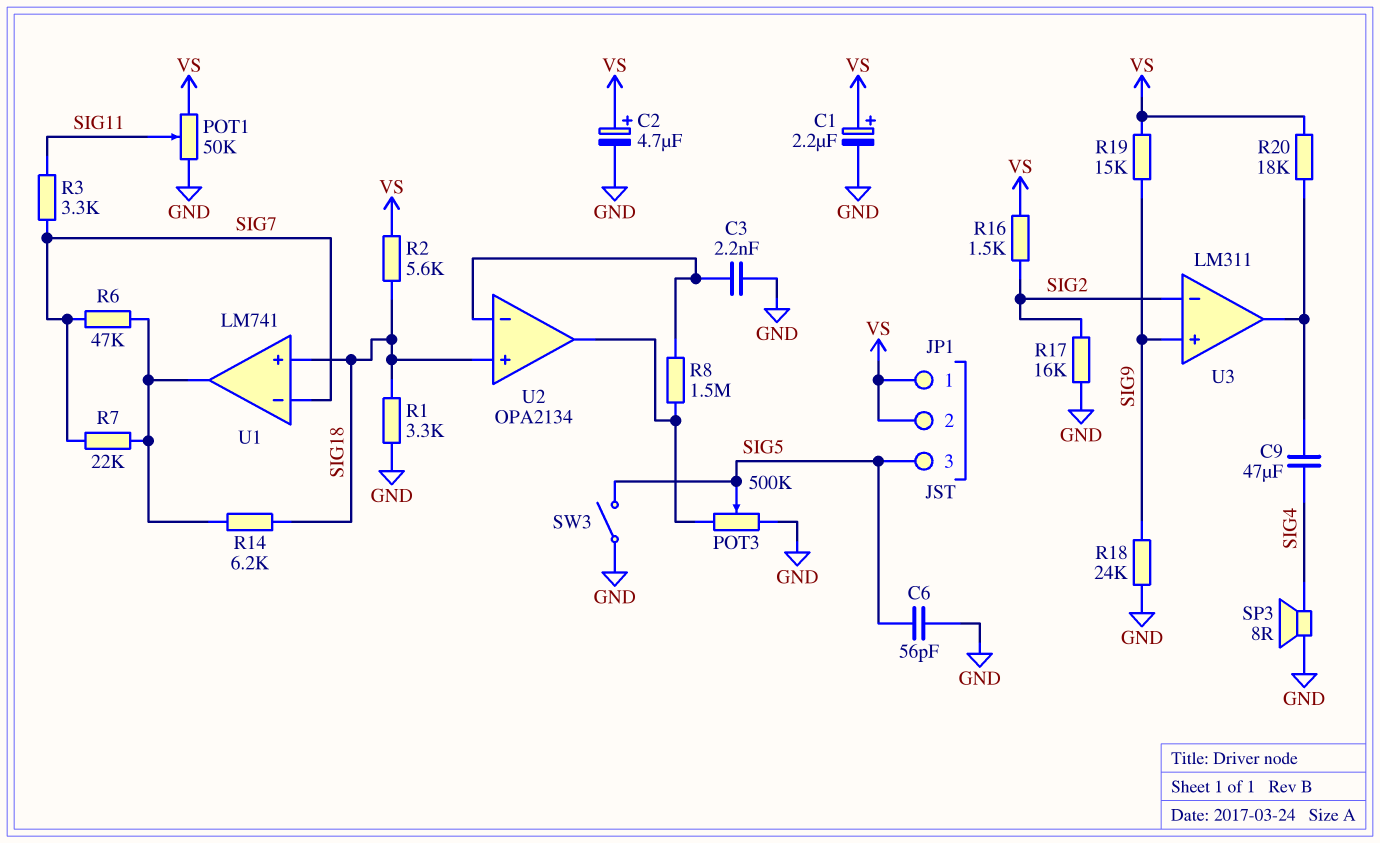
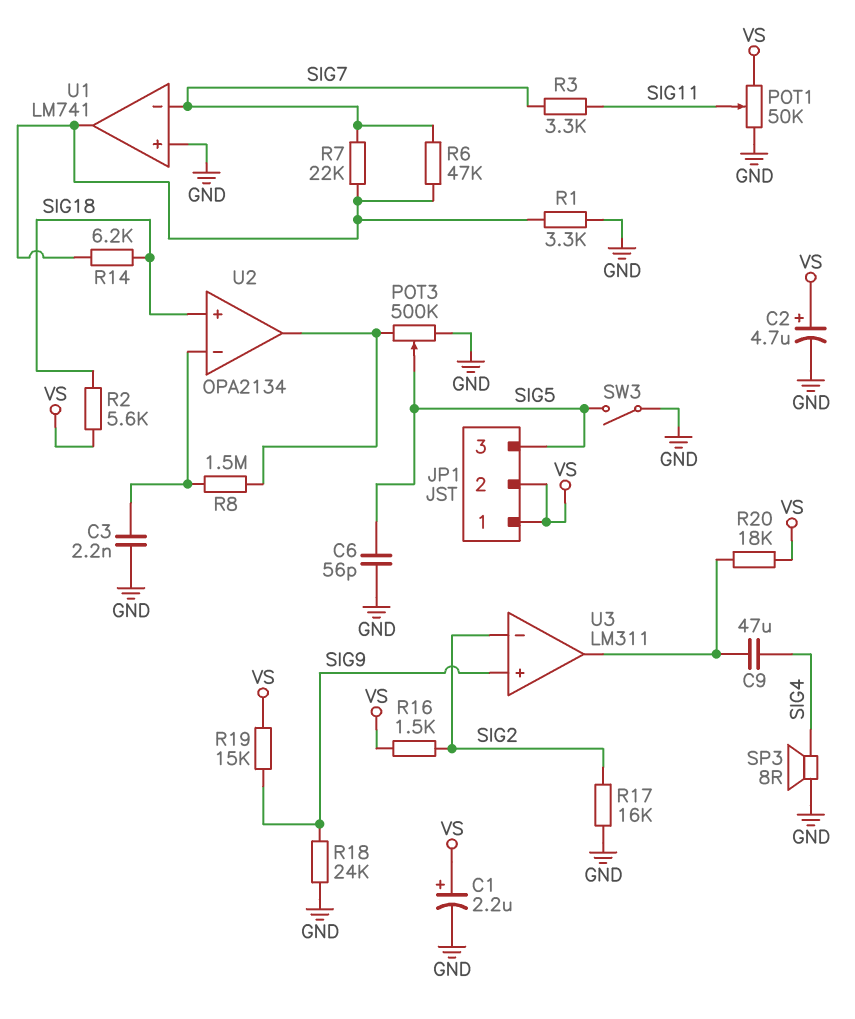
R1: 3.3k (GND, SIG18) -> 3.3k (GND, U1/out)
U1 pin in+: SIG18 -> GND

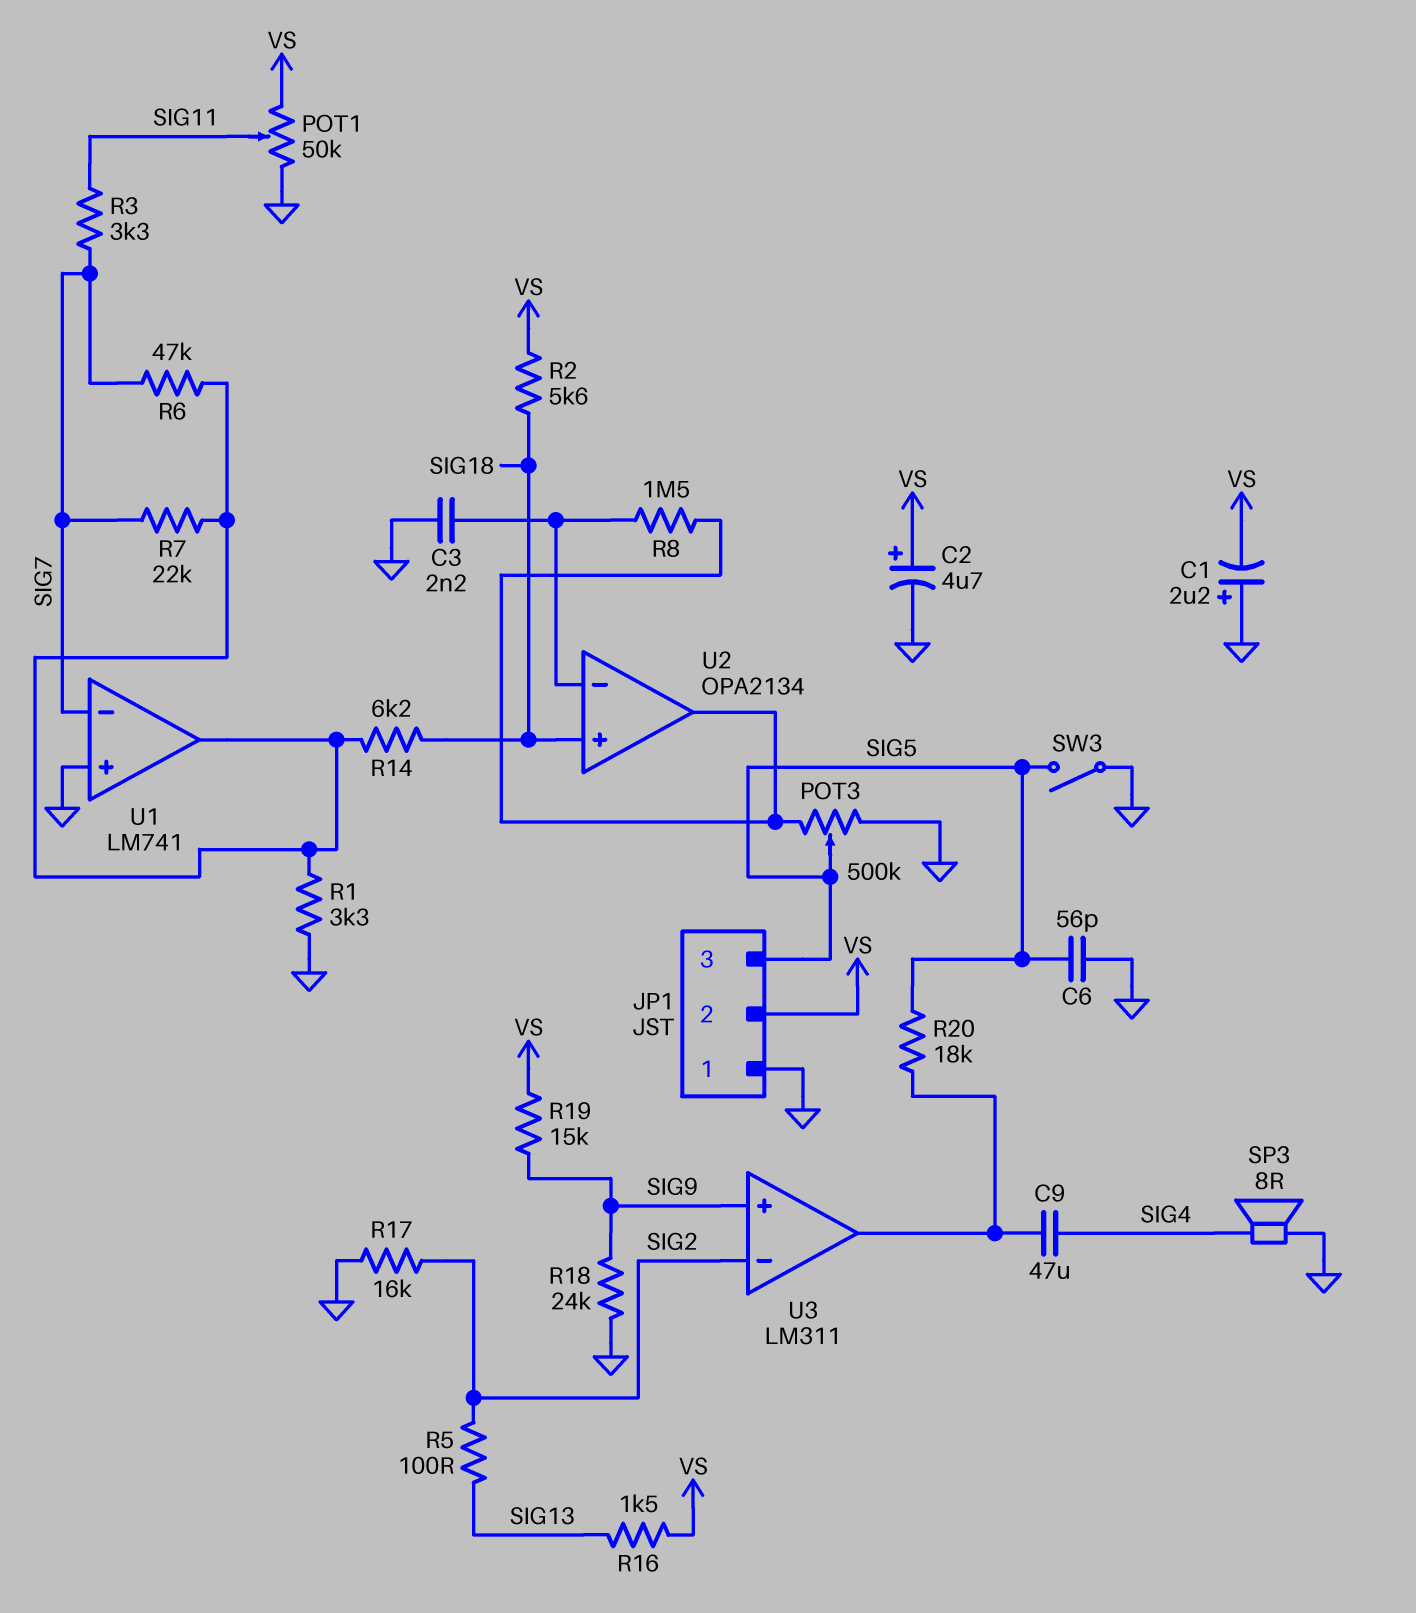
C1: 2.2uF (plus VS, minus GND) -> 2.2uF (plus GND, minus VS)
JP1 pin 1: VS -> GND
R5: none -> 100 (SIG2, SIG13)
R16: 1.5k (SIG2, VS) -> 1.5k (SIG13, VS)
R20: 18k (U3/out, VS) -> 18k (SIG5, U3/out)

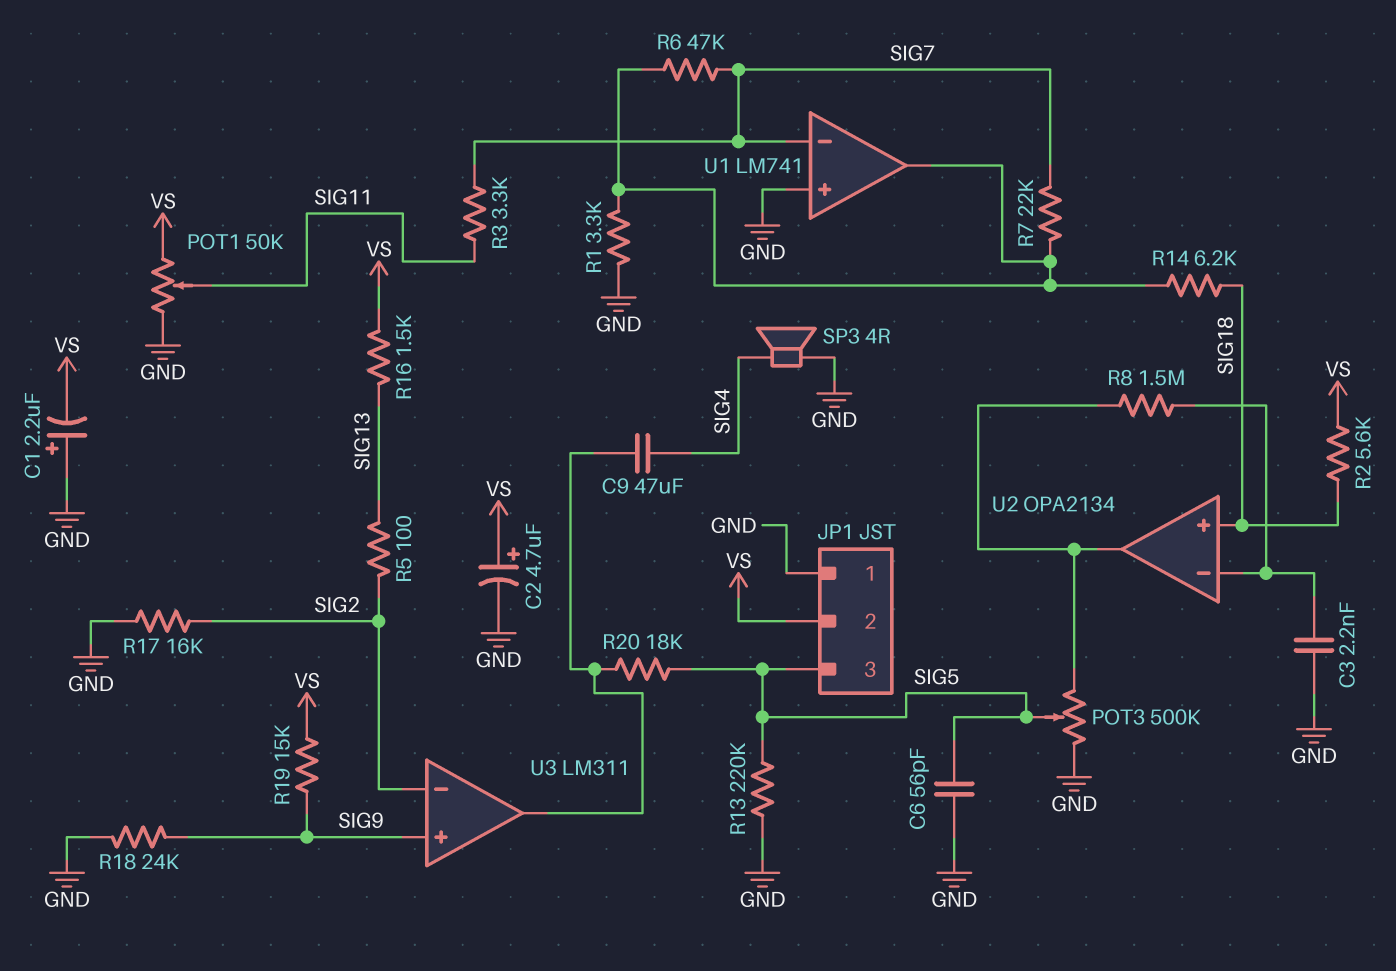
R13: none -> 220k (GND, SIG5)
SP3: speaker 8R (GND, SIG4) -> speaker 4R (GND, SIG4)
SW3: switch (GND, SIG5) -> none

